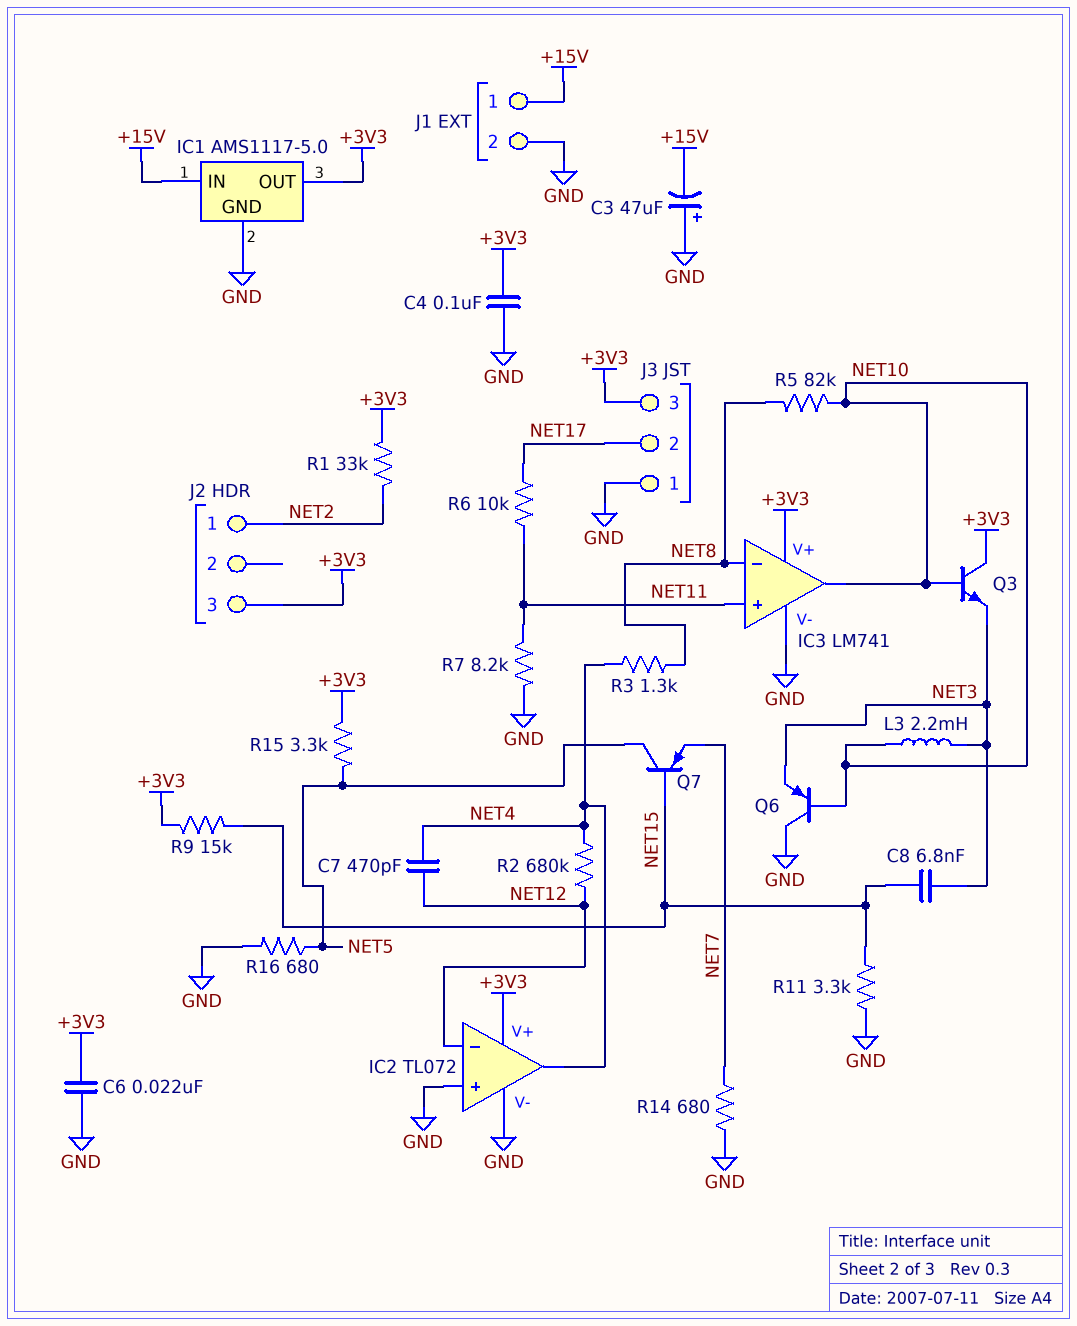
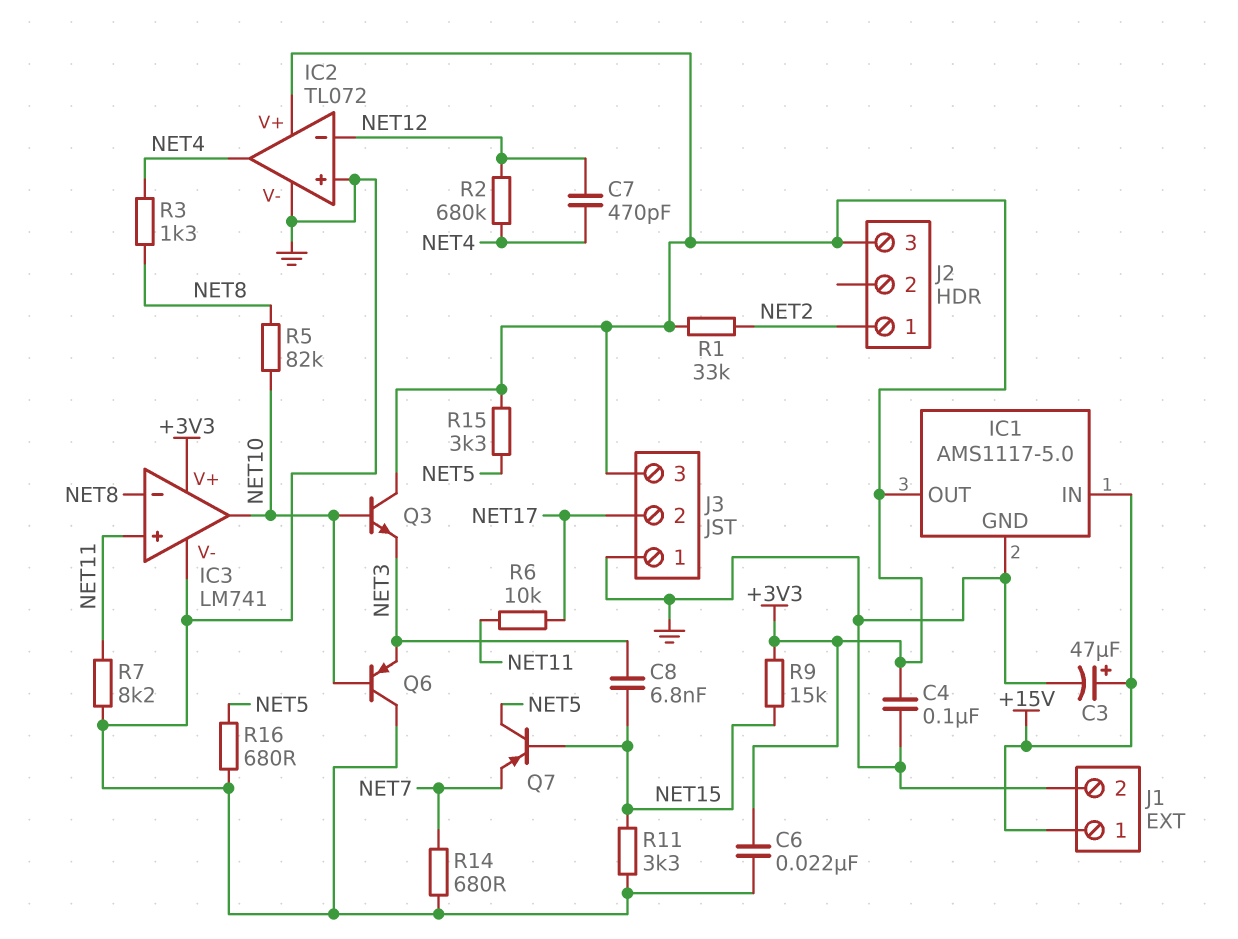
C3: 47uF (plus GND, minus +15V) -> 47uF (plus +15V, minus GND)
L3: 2.2mH (NET3, NET10) -> none

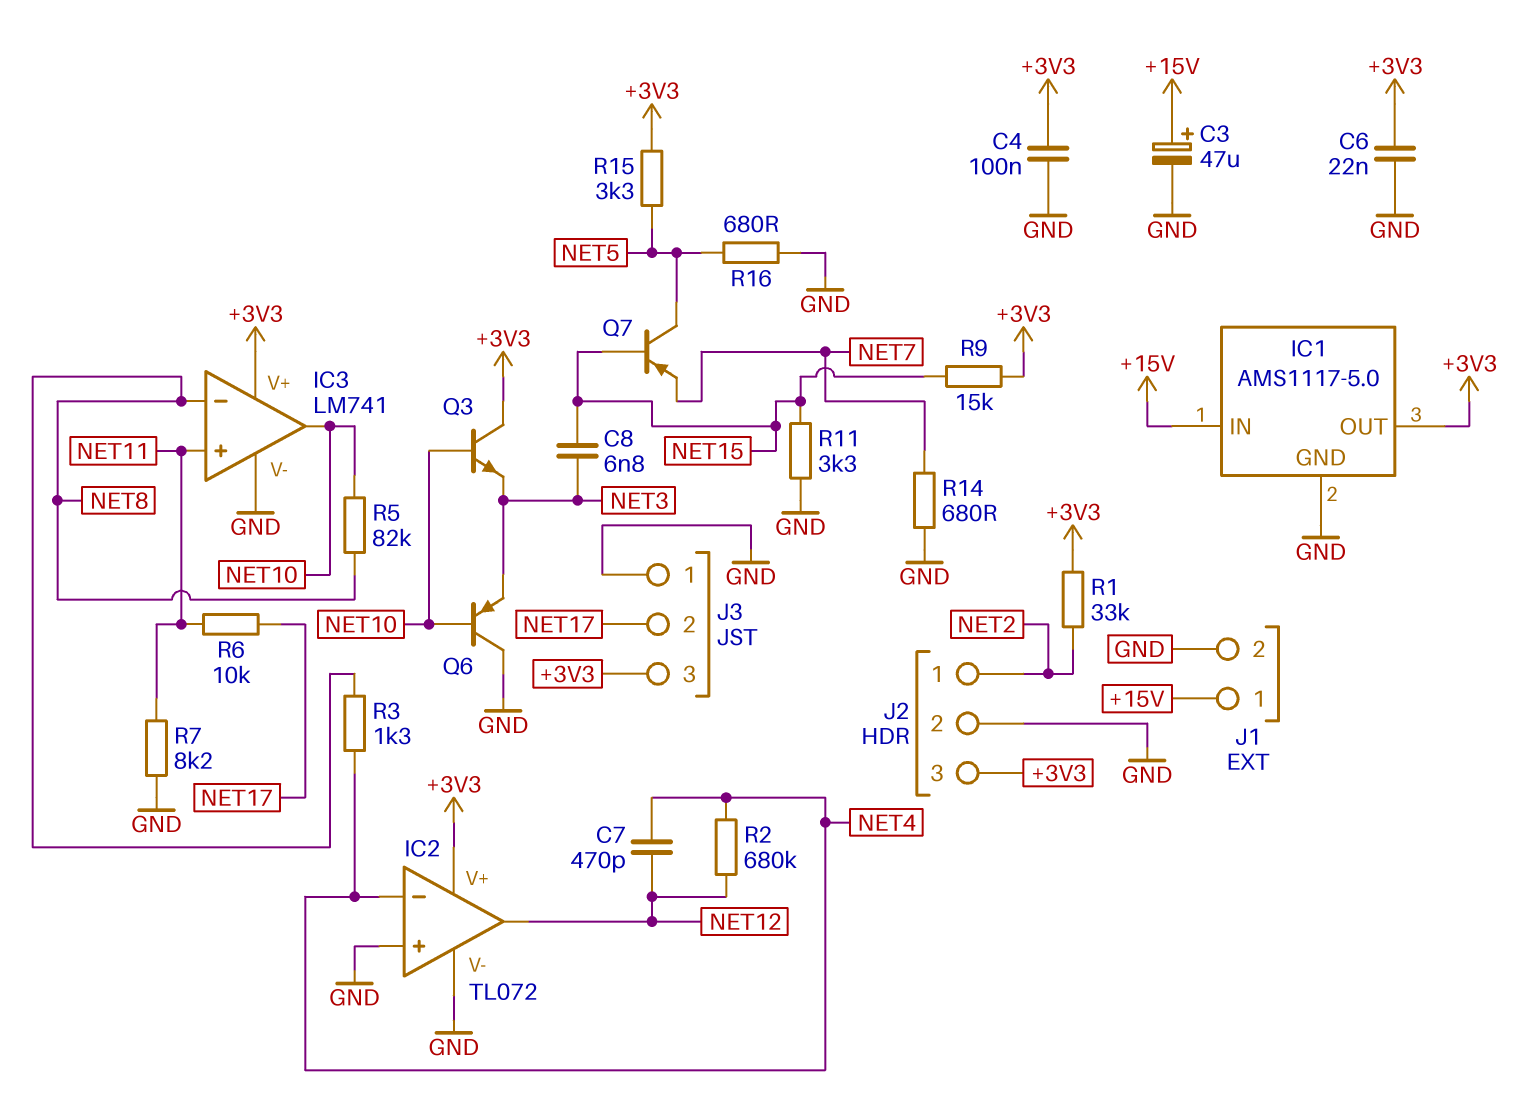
IC2 pin in-: NET12 -> NET4
IC2 pin out: NET4 -> NET12
J2 pin 2: none -> GND

